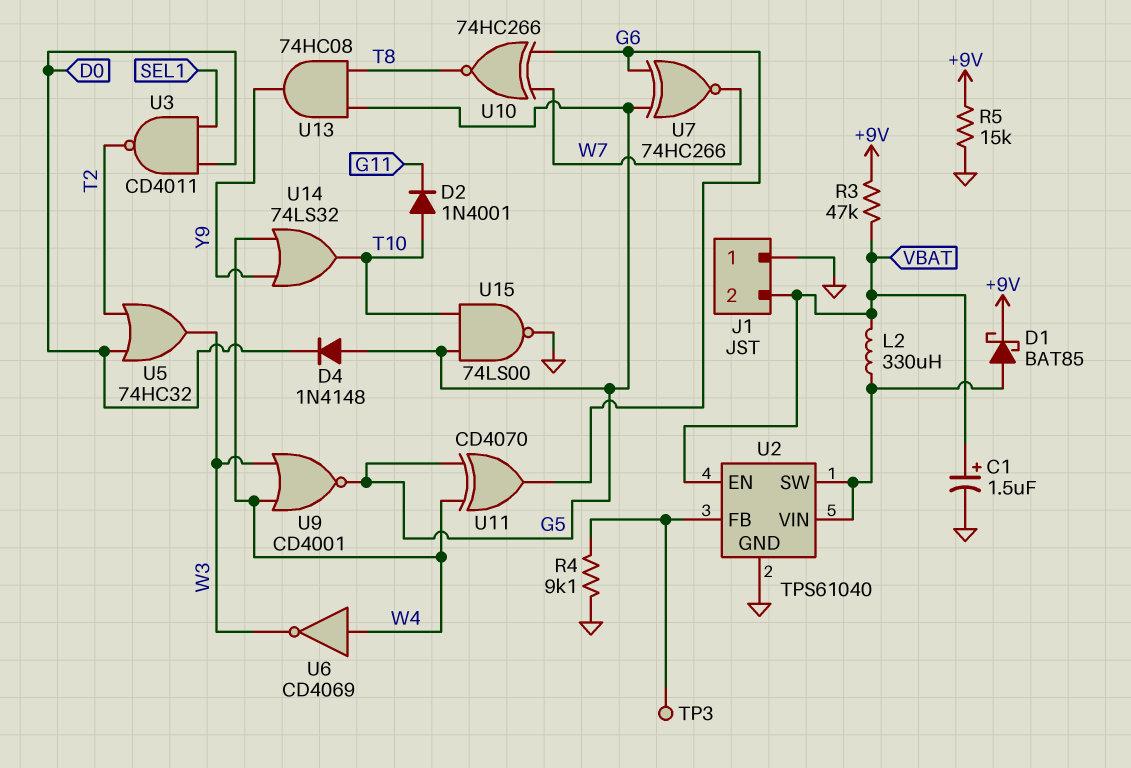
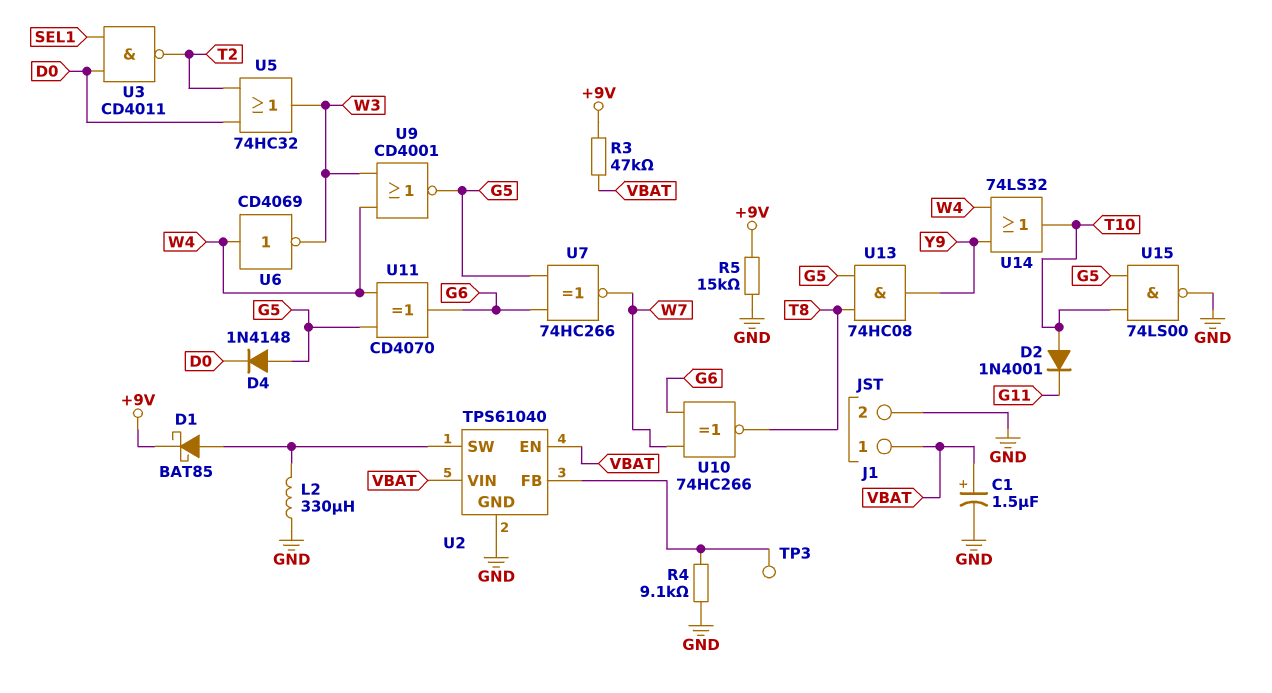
J1 pin 1: GND -> VBAT
J1 pin 2: VBAT -> GND
L2: 330uH (U2/SW, VBAT) -> 330uH (GND, U2/SW)
U2 pin VIN: U2/SW -> VBAT

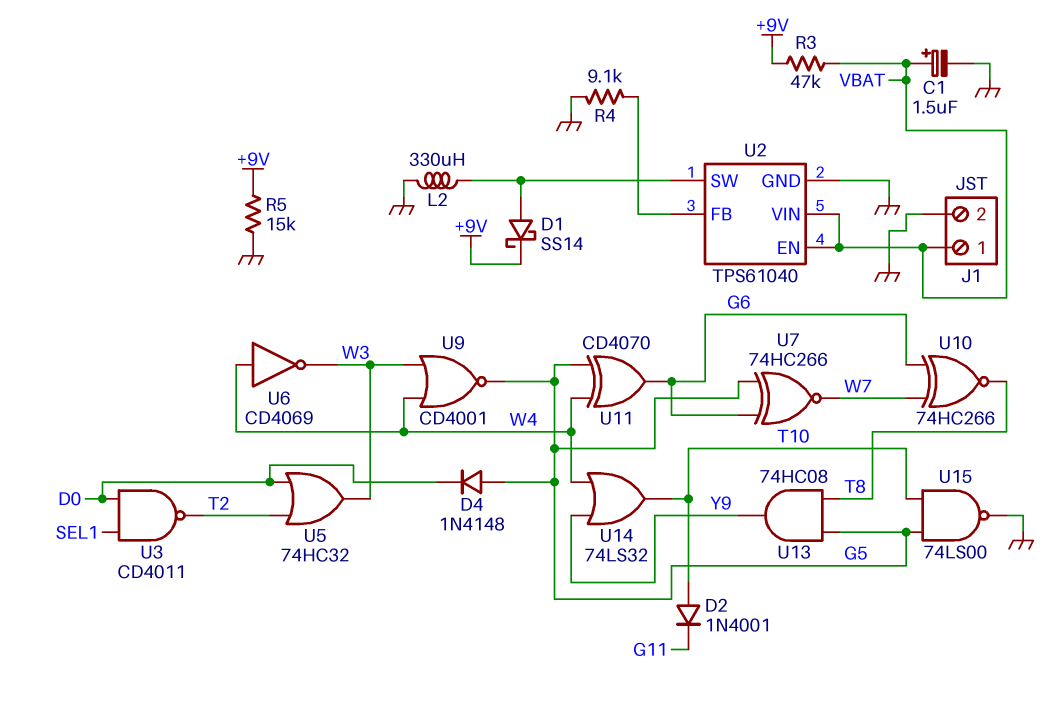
D1: schottky BAT85 (A U2/SW, K +9V) -> schottky SS14 (A U2/SW, K +9V)
TP3: test point (U2/FB) -> none

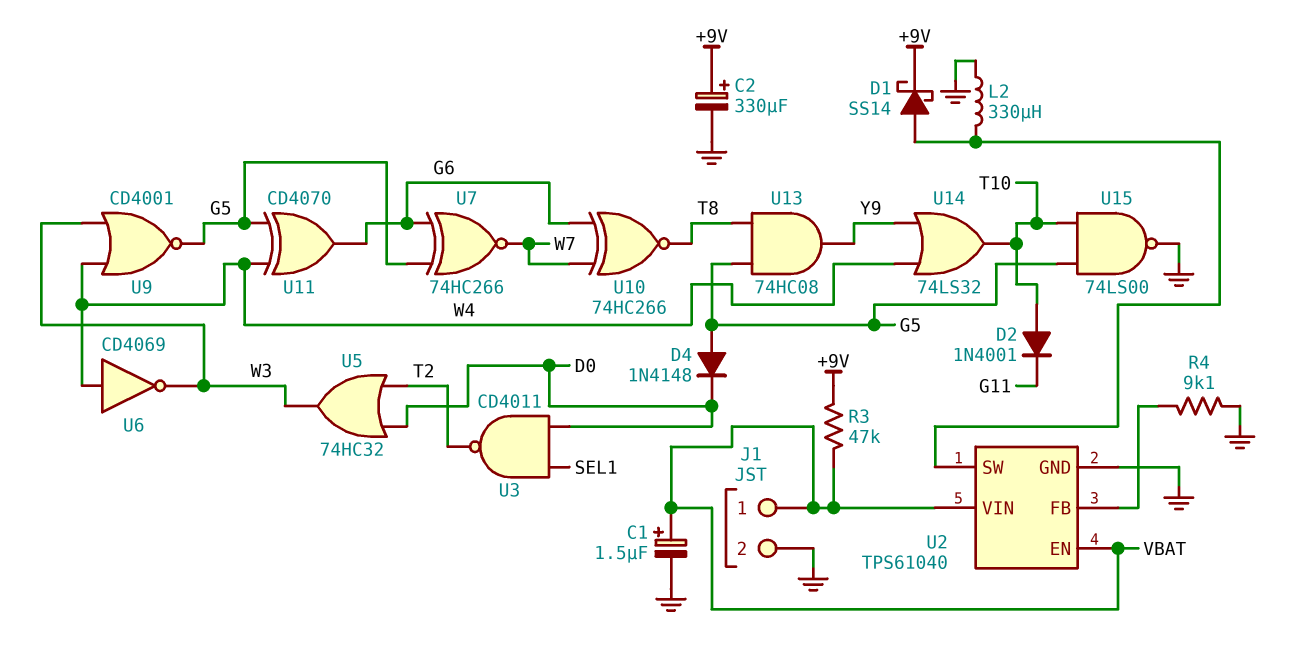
C2: none -> 330uF (plus +9V, minus GND)
R5: 15k (+9V, GND) -> none

